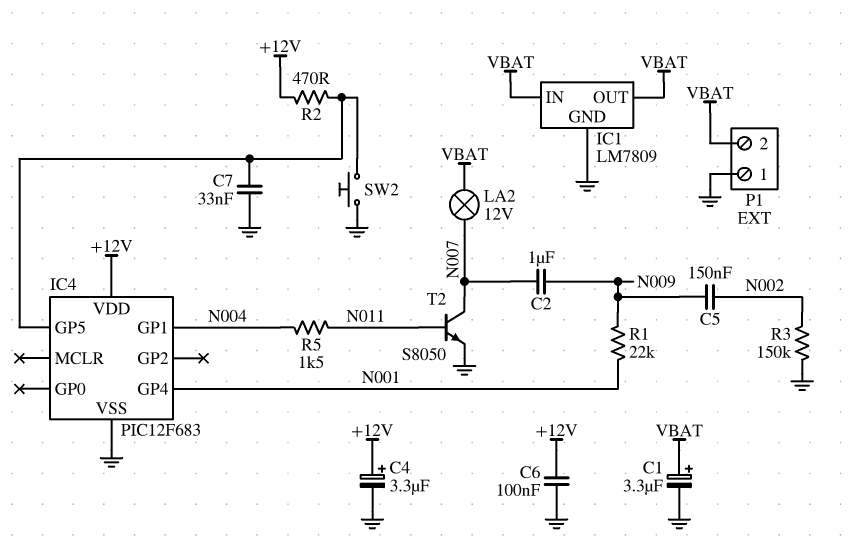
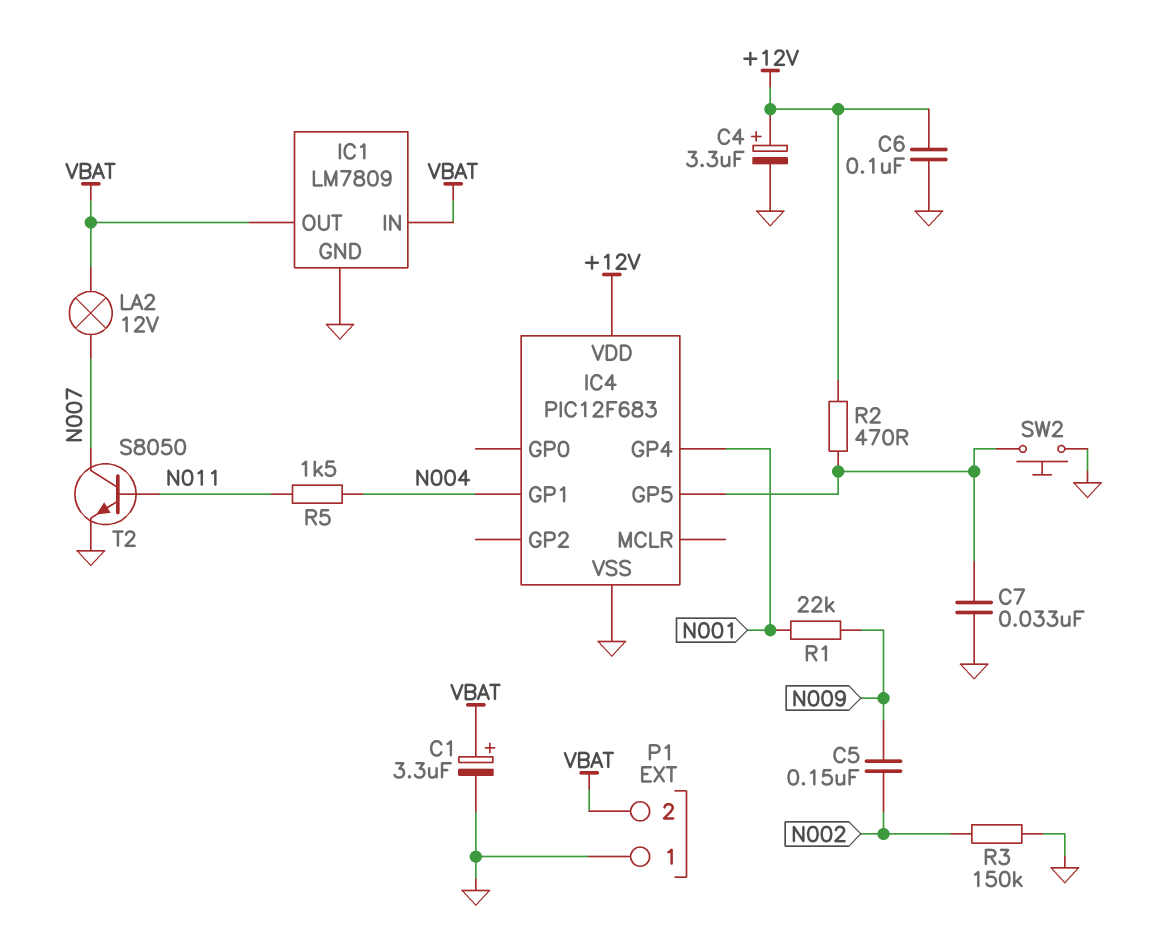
C2: 1uF (N007, N009) -> none

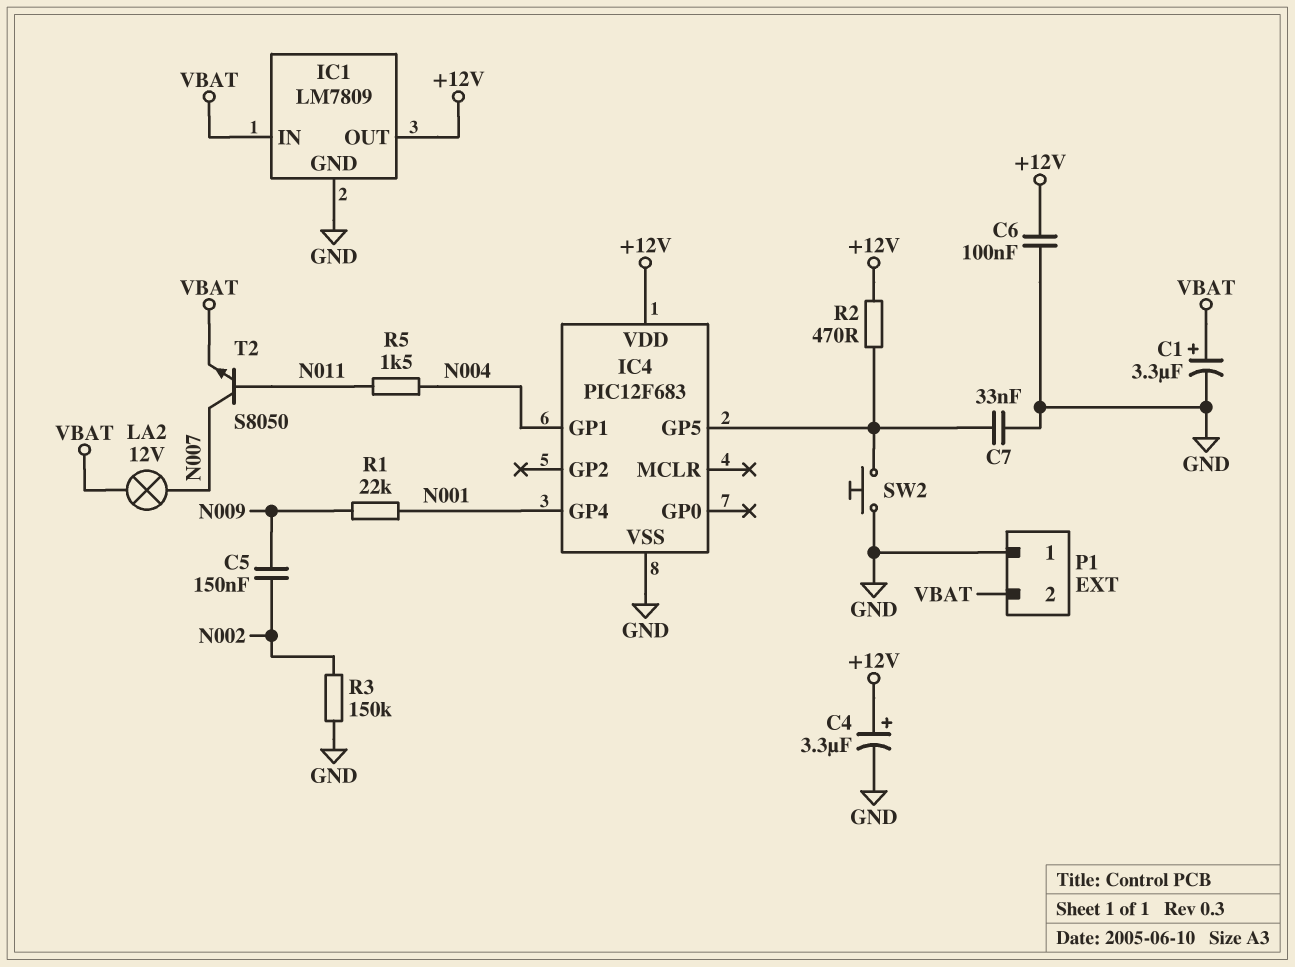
IC1 pin OUT: VBAT -> +12V
T2: NPN S8050 (B N011, C N007, E GND) -> NPN S8050 (B N011, C N007, E VBAT)

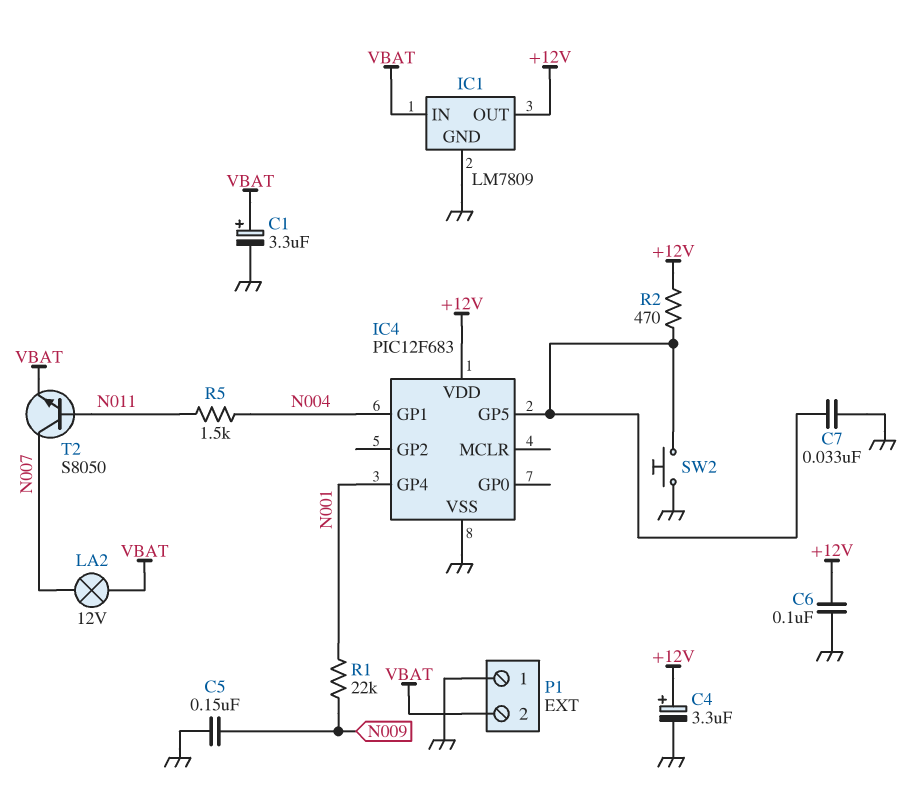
C5: 150nF (N002, N009) -> 150nF (GND, N009)
R3: 150k (GND, N002) -> none

